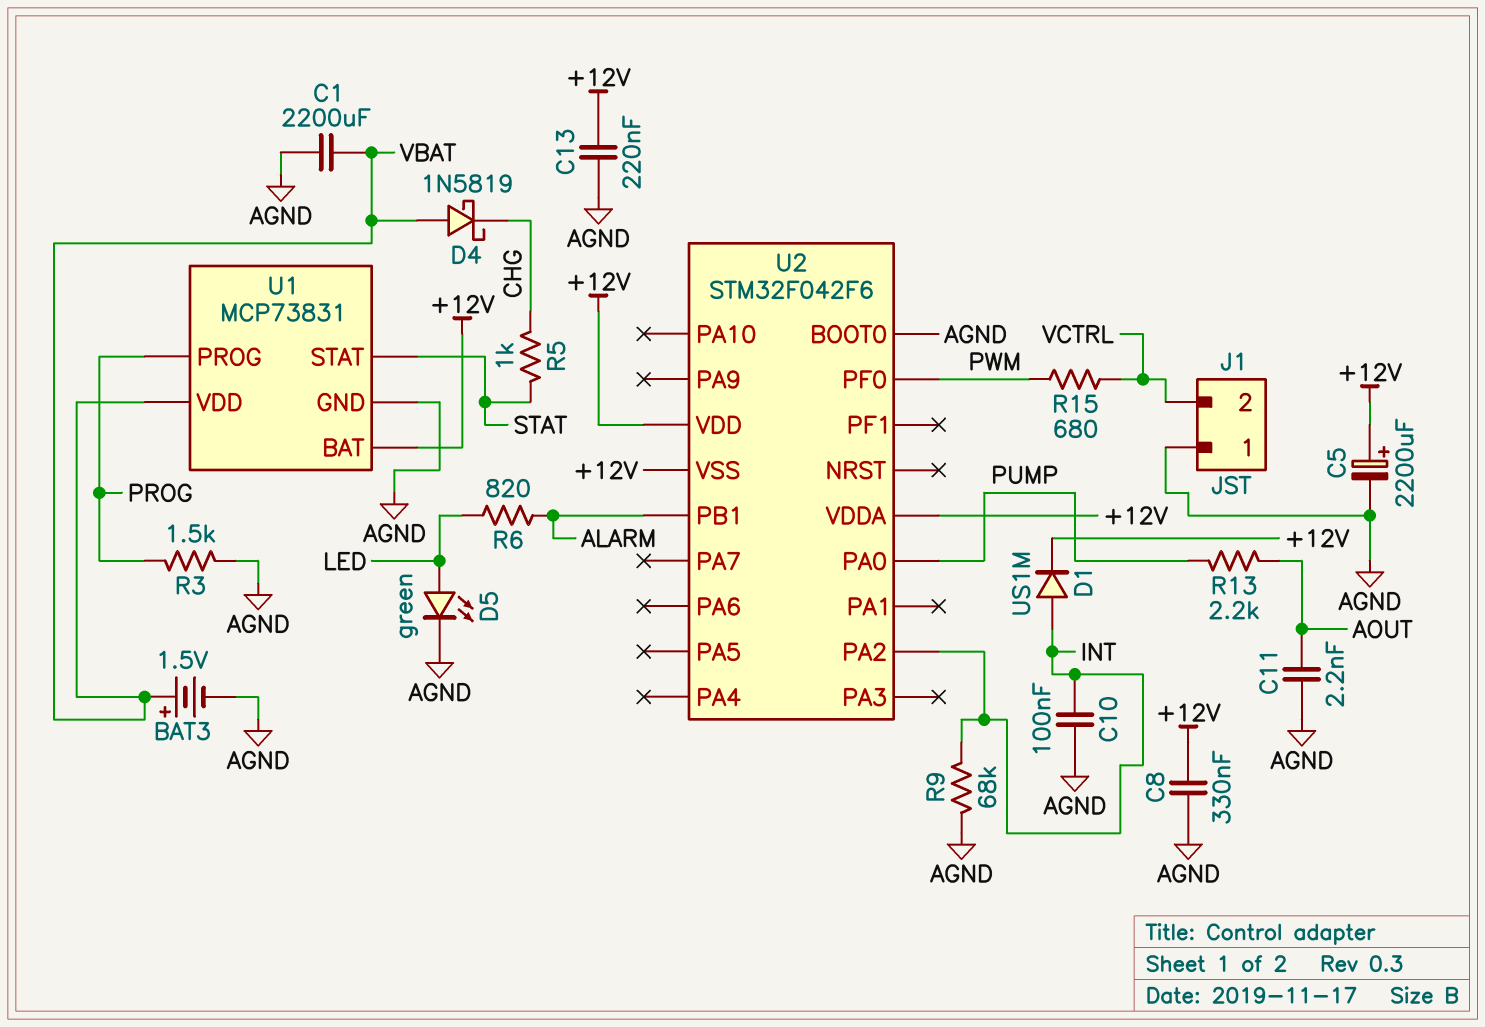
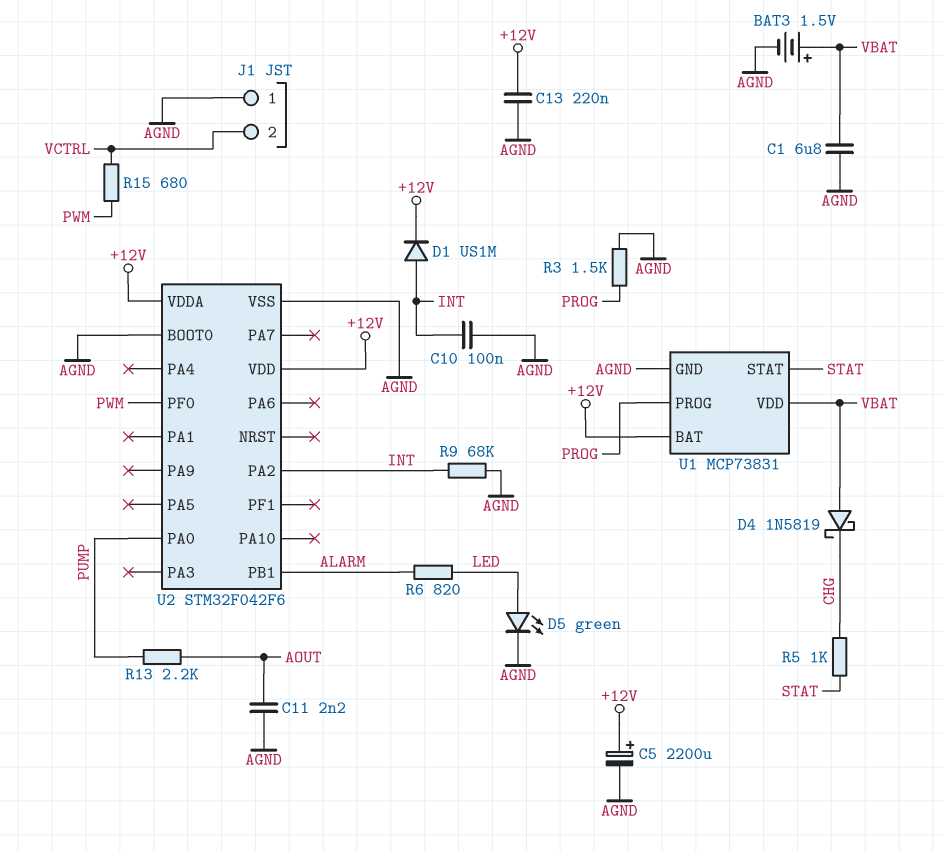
C1: 2200uF (AGND, VBAT) -> 6.8uF (AGND, VBAT)
C8: 330nF (+12V, AGND) -> none
U2 pin VSS: +12V -> AGND

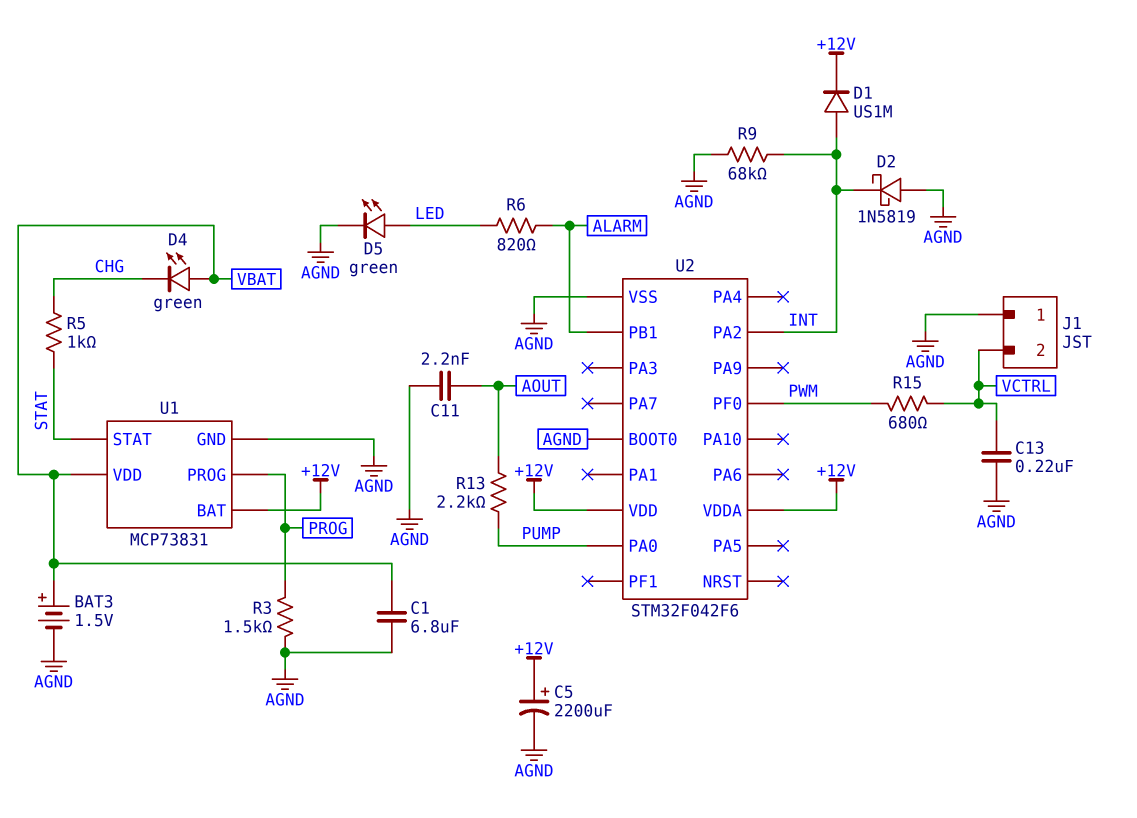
C10: 100nF (AGND, INT) -> none
C13: 220nF (+12V, AGND) -> 220nF (AGND, VCTRL)
D2: none -> schottky 1N5819 (A AGND, K INT)
D4: schottky 1N5819 (A VBAT, K CHG) -> LED green (A VBAT, K CHG)

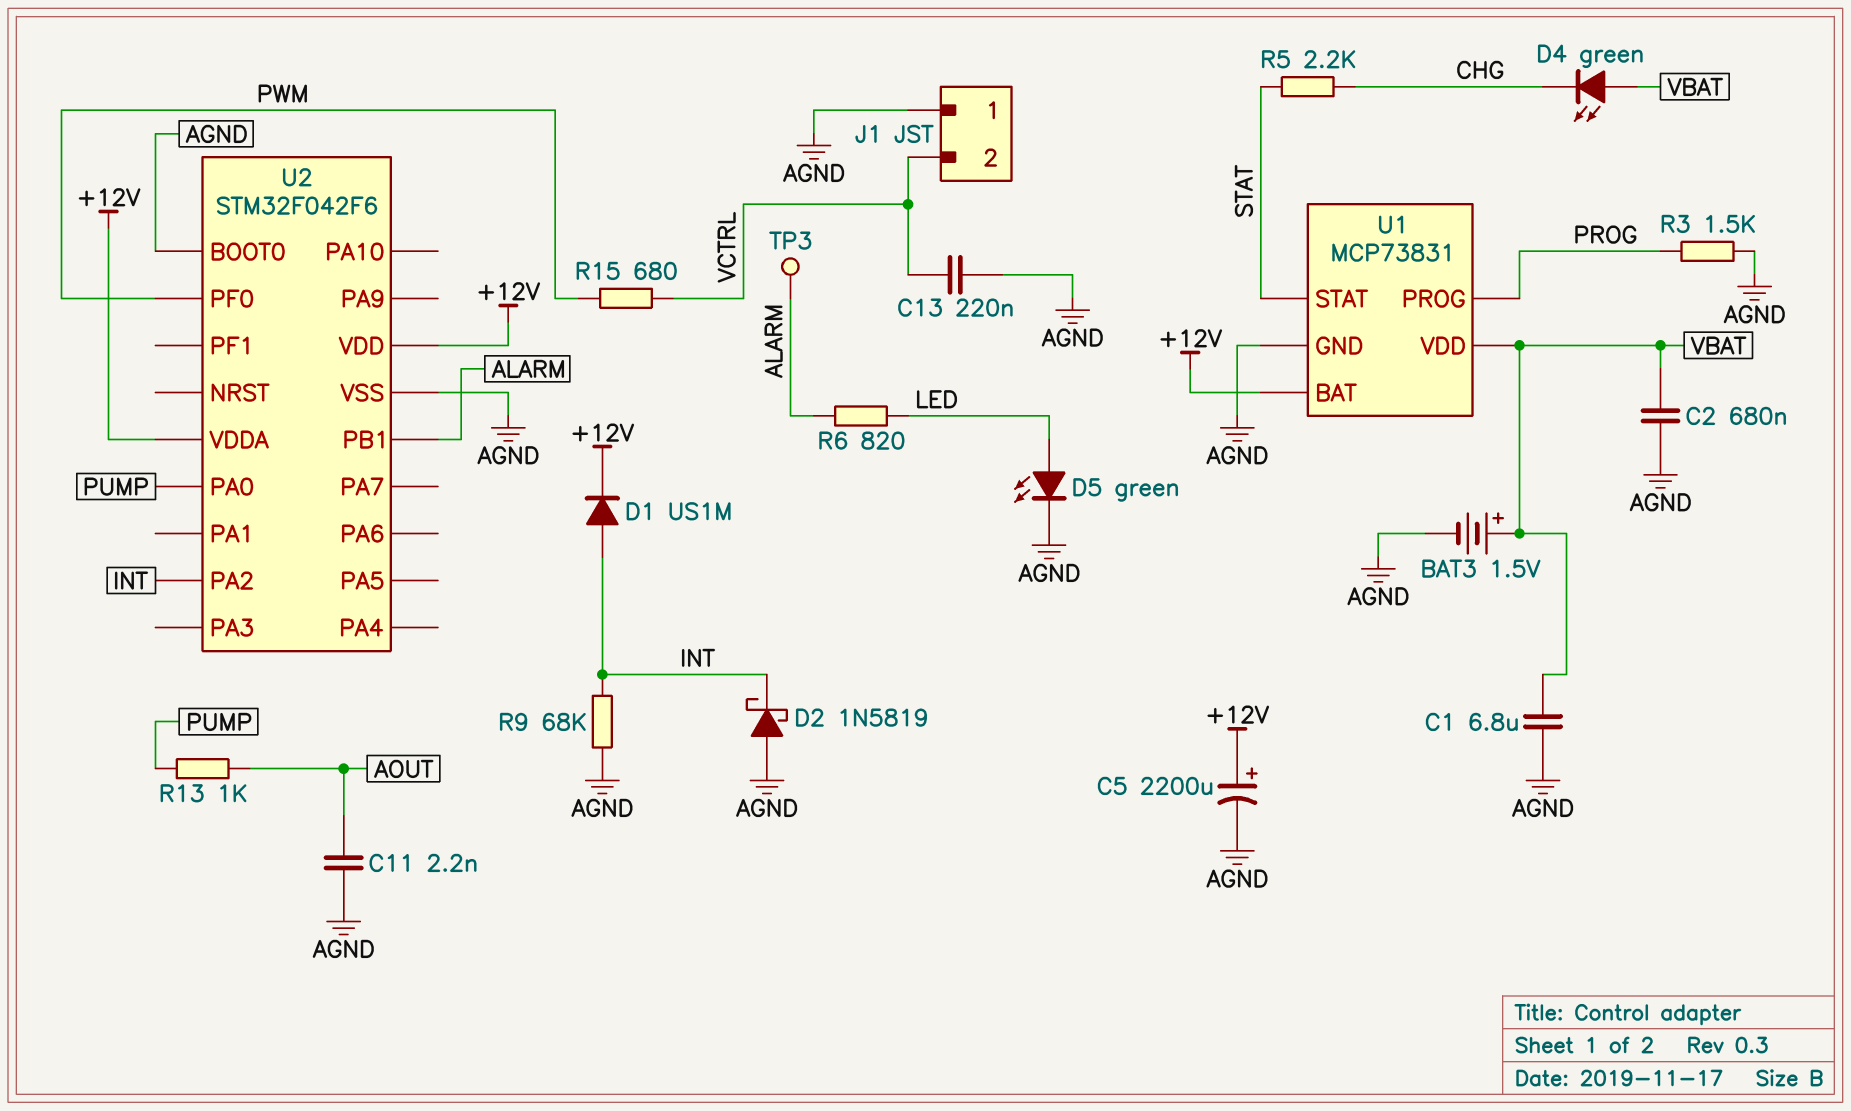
C2: none -> 680nF (AGND, VBAT)
R5: 1k (CHG, STAT) -> 2.2k (CHG, STAT)
R13: 2.2k (AOUT, PUMP) -> 1k (AOUT, PUMP)
TP3: none -> test point (ALARM)

